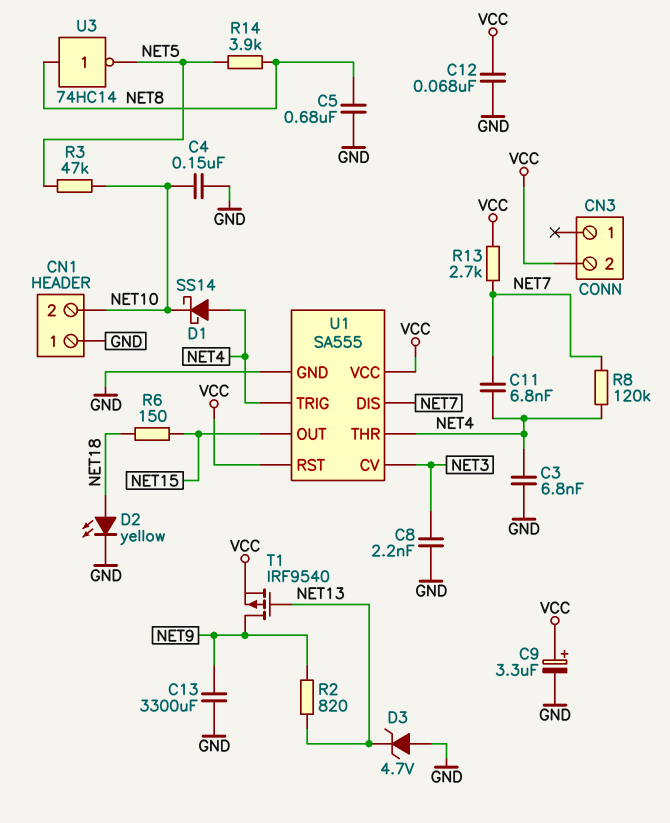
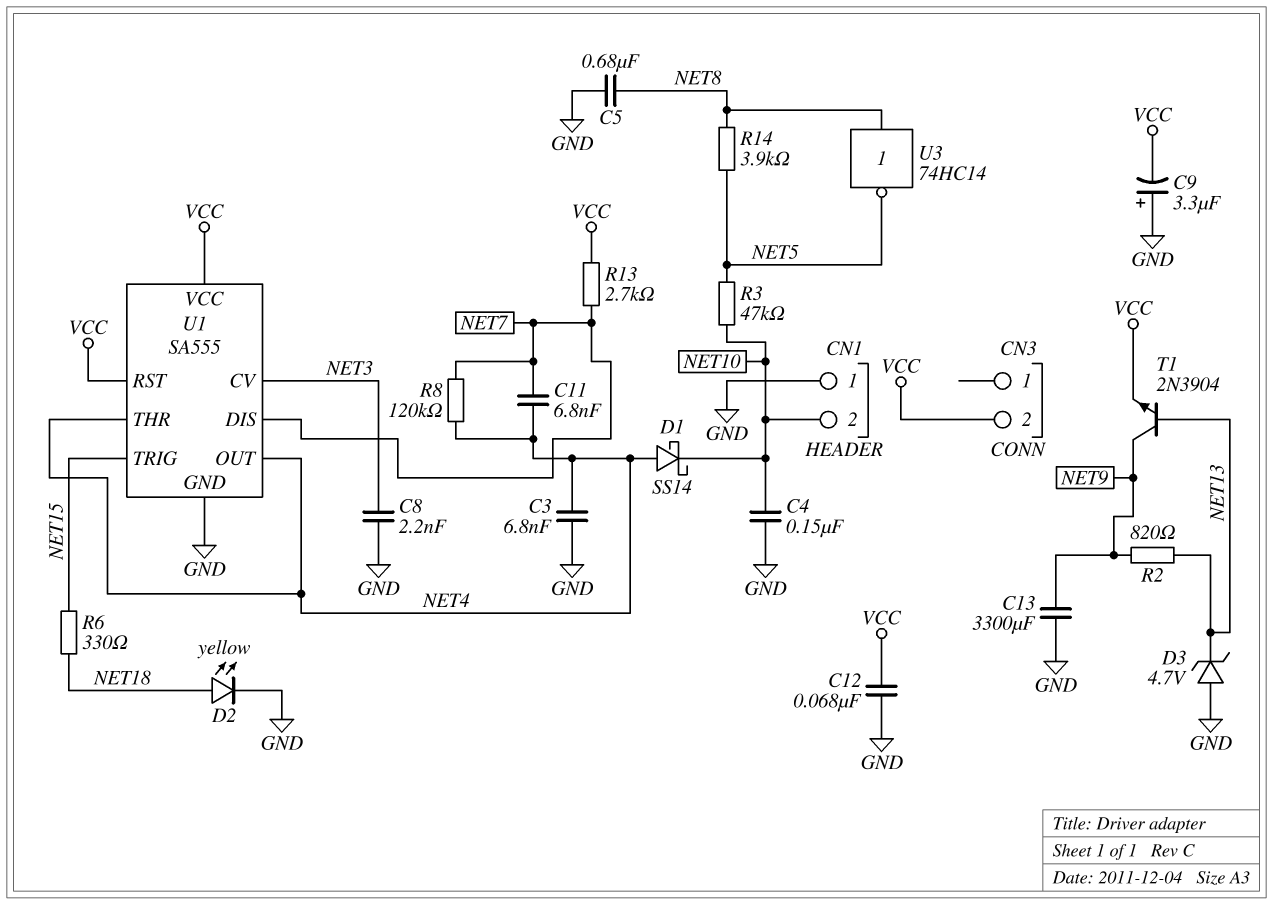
C9: 3.3uF (plus VCC, minus GND) -> 3.3uF (plus GND, minus VCC)
R6: 150 (NET15, NET18) -> 330 (NET15, NET18)
T1: PMOS IRF9540 (G NET13, D NET9, S VCC) -> NPN 2N3904 (B NET13, C NET9, E VCC)
U1 pin OUT: NET15 -> NET4
U1 pin TRIG: NET4 -> NET15

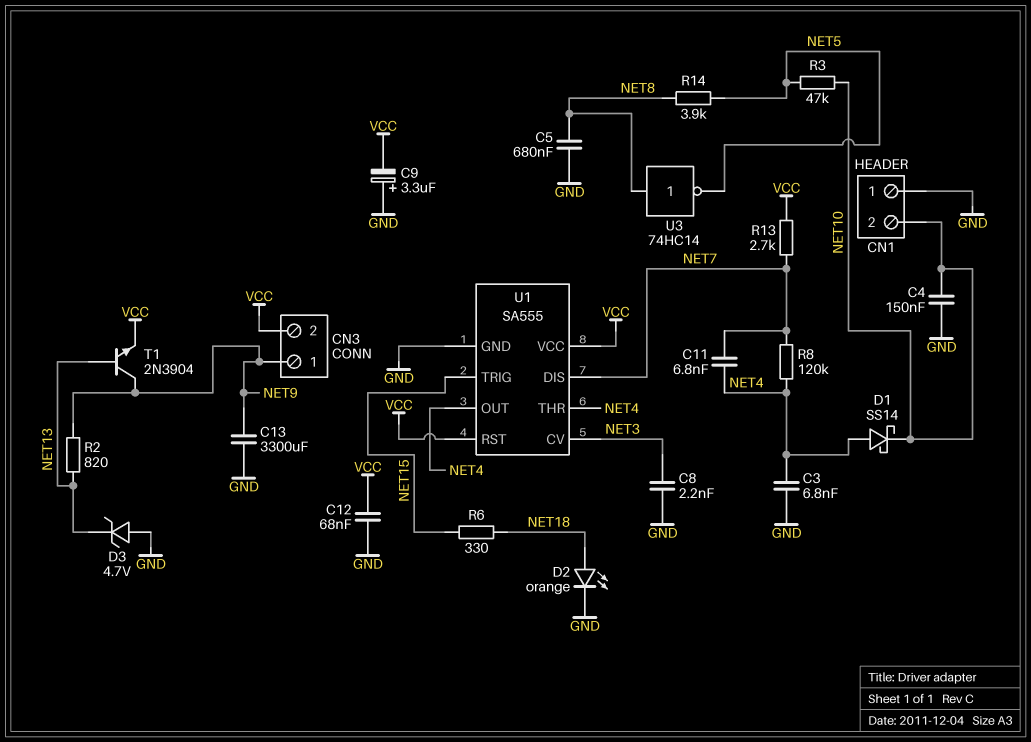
CN3 pin 1: none -> NET9
D2: LED yellow (A NET18, K GND) -> LED orange (A NET18, K GND)

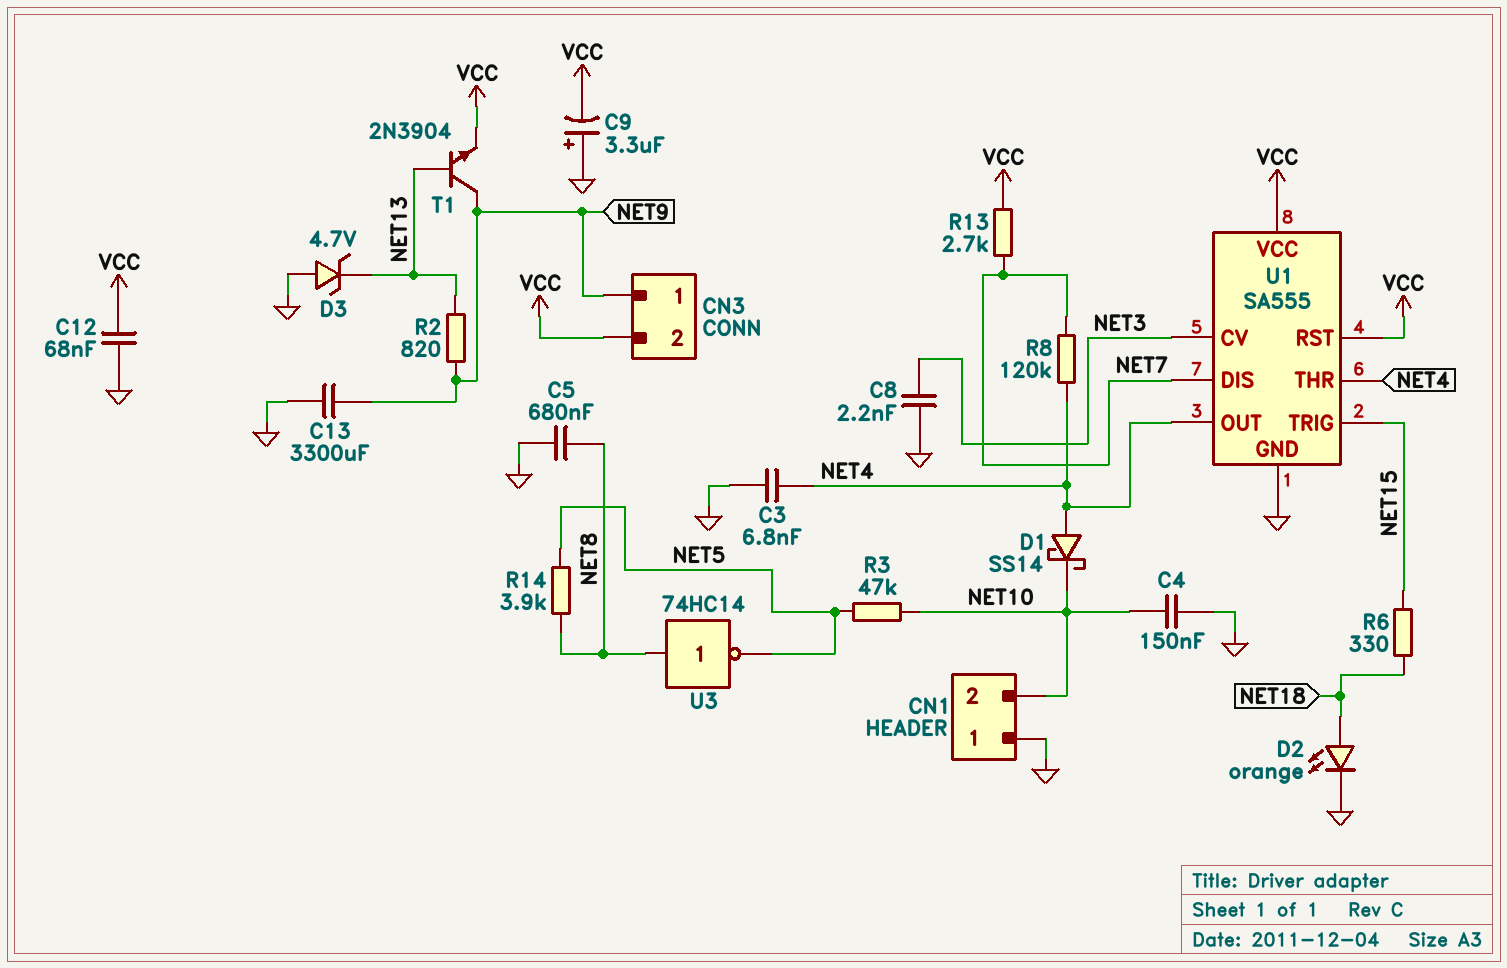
C11: 6.8nF (NET4, NET7) -> none

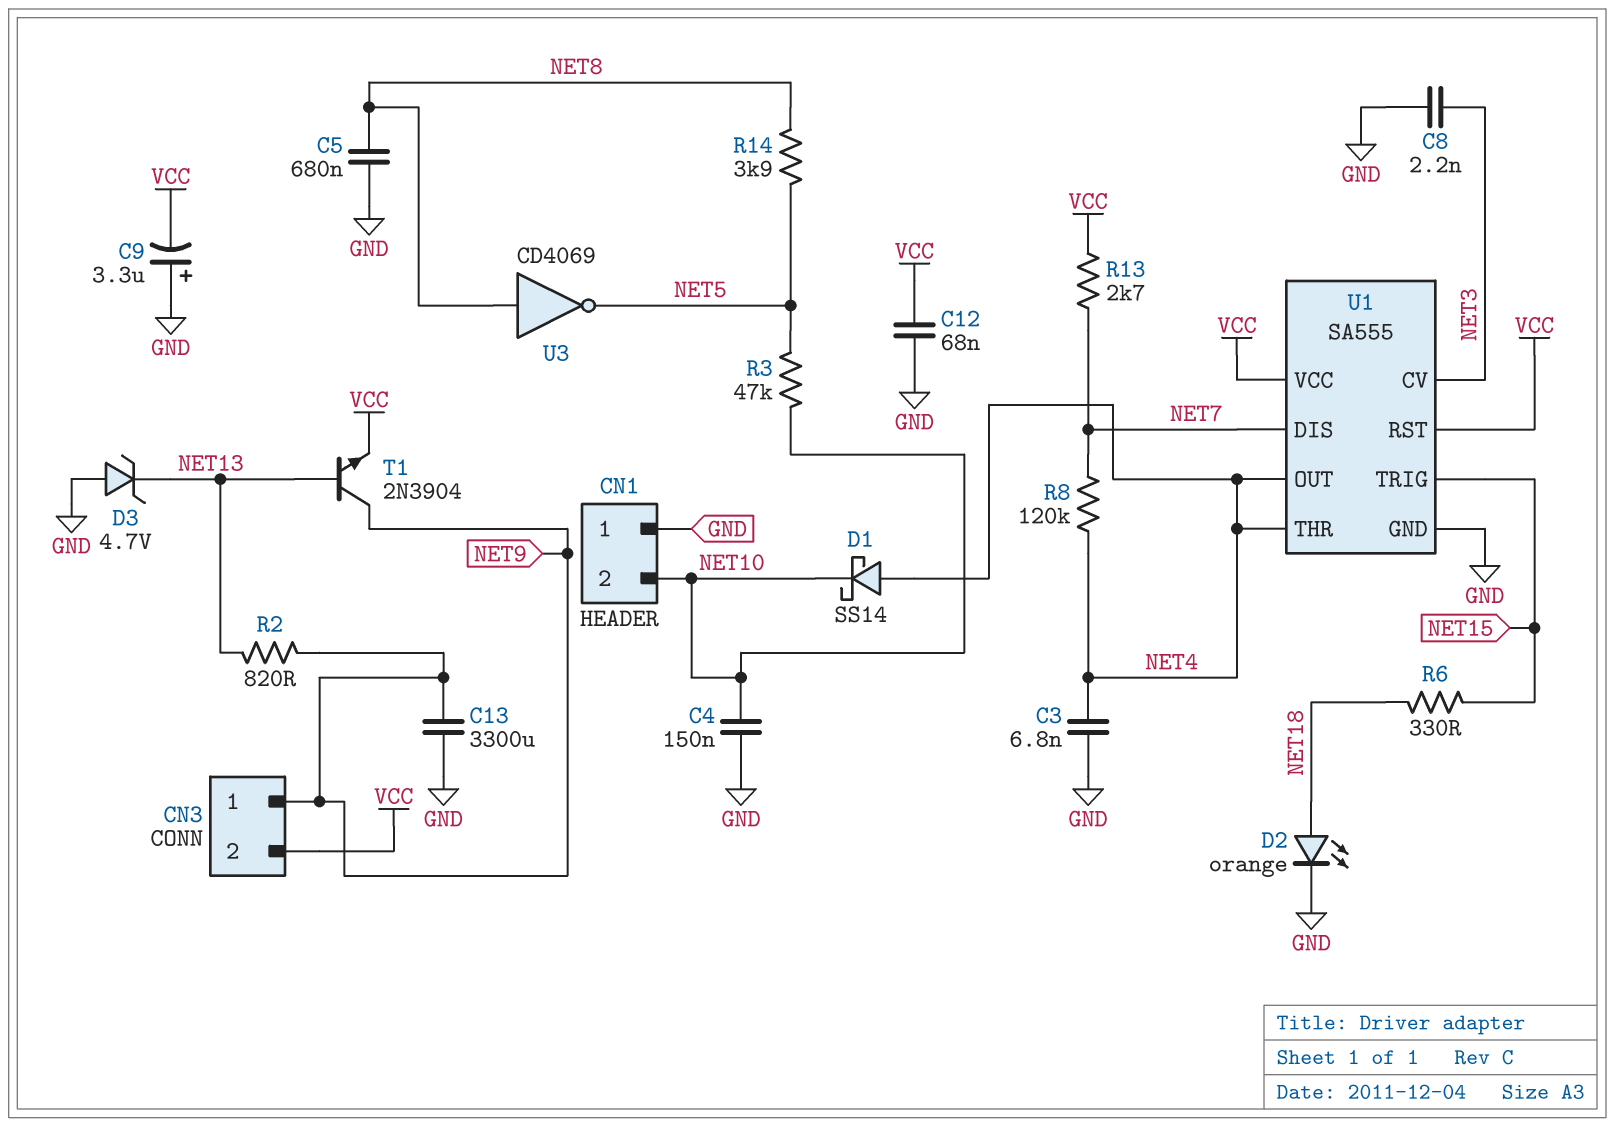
U3: NOT 74HC14 (in NET8, out NET5) -> NOT CD4069 (in NET8, out NET5)

